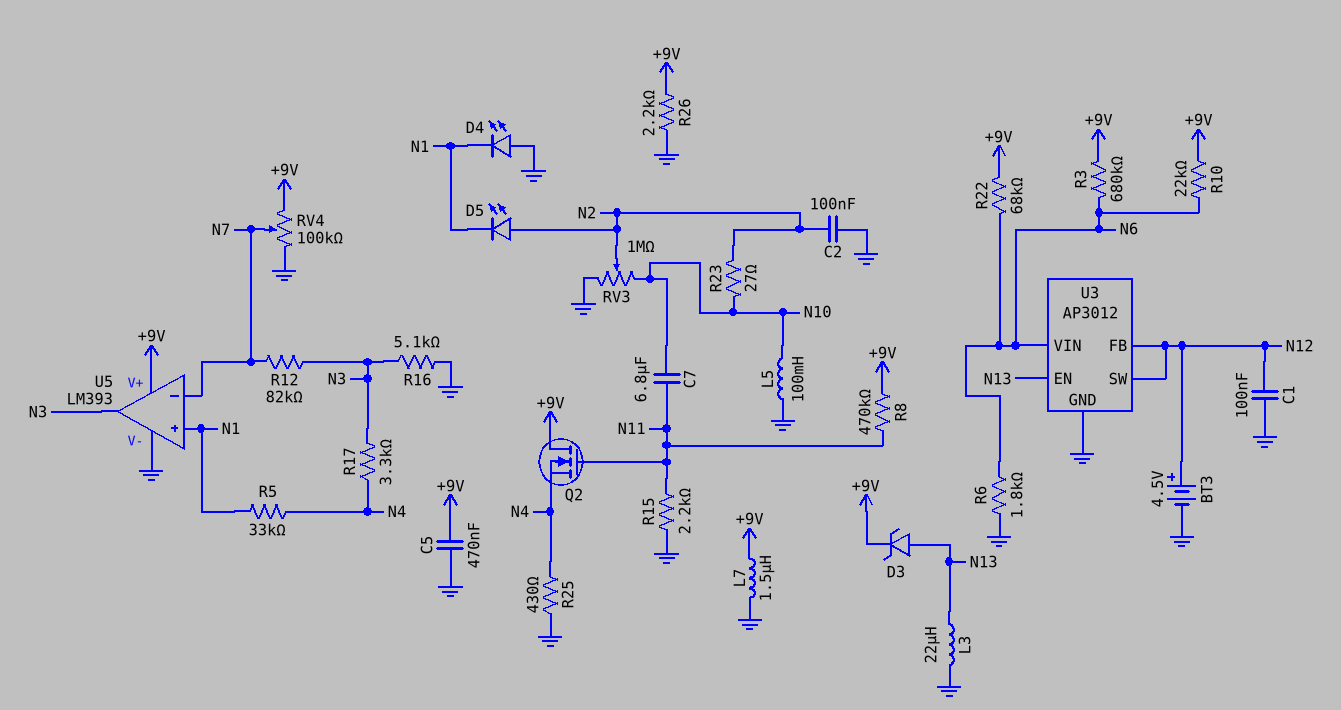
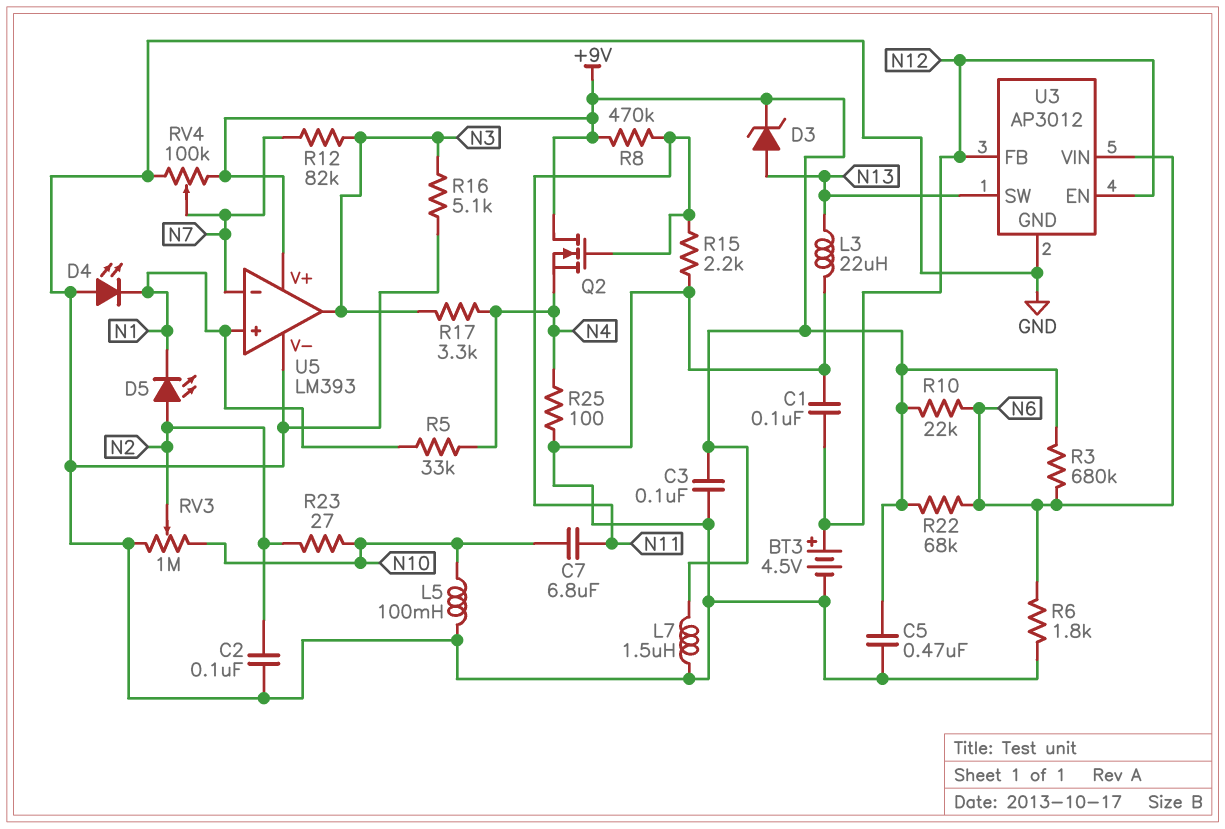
C3: none -> 100nF (+9V, GND)
R25: 430 (GND, N4) -> 100 (GND, N4)
R26: 2.2k (+9V, GND) -> none
U3 pin EN: N13 -> N12
U3 pin SW: N12 -> N13

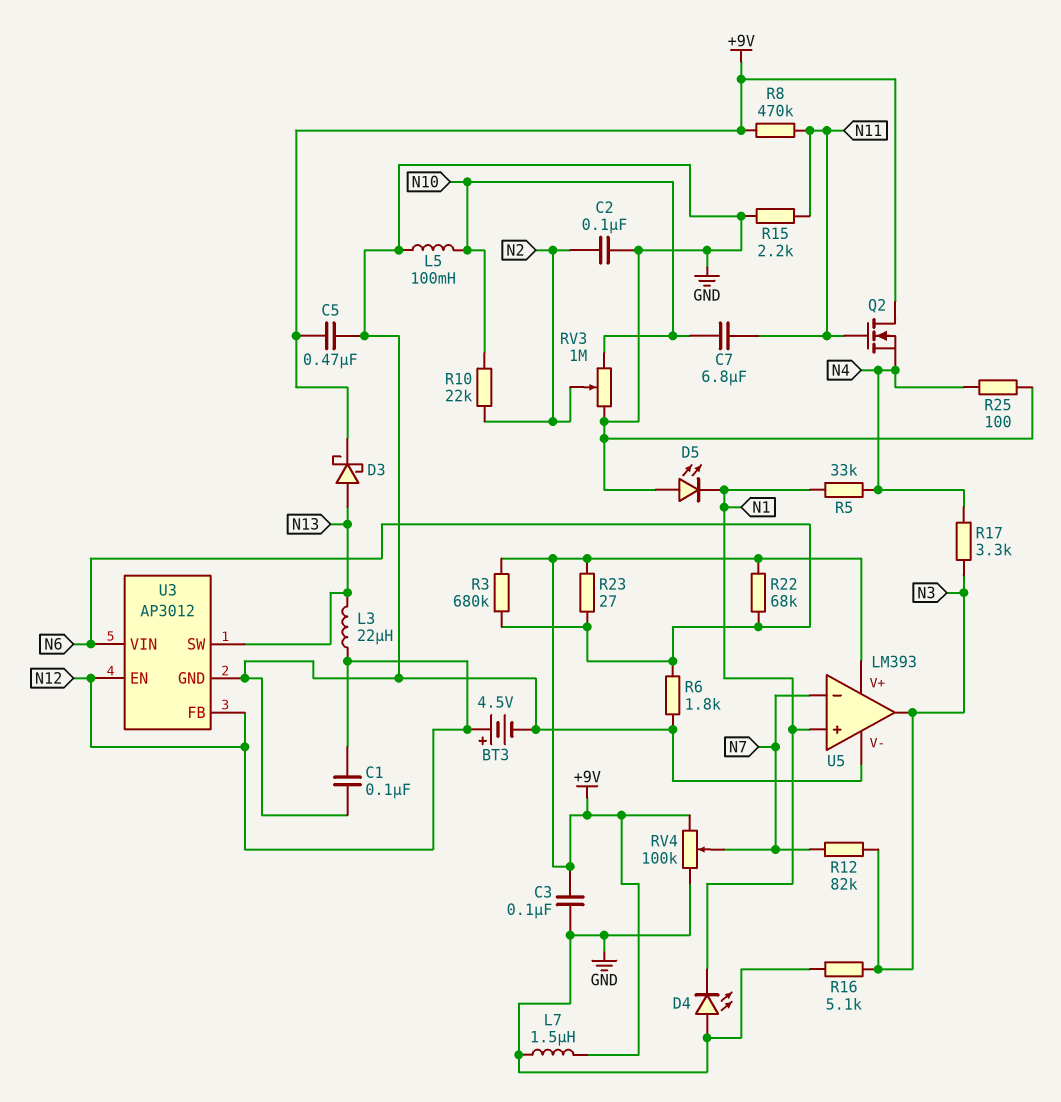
D3: zener (A N13, K +9V) -> schottky (A N13, K +9V)
D5: LED (A N2, K N1) -> LED (A GND, K N1)
L3: 22uH (GND, N13) -> 22uH (N12, N13)
R10: 22k (+9V, N6) -> 22k (N2, N10)
R23: 27 (N2, N10) -> 27 (+9V, N6)

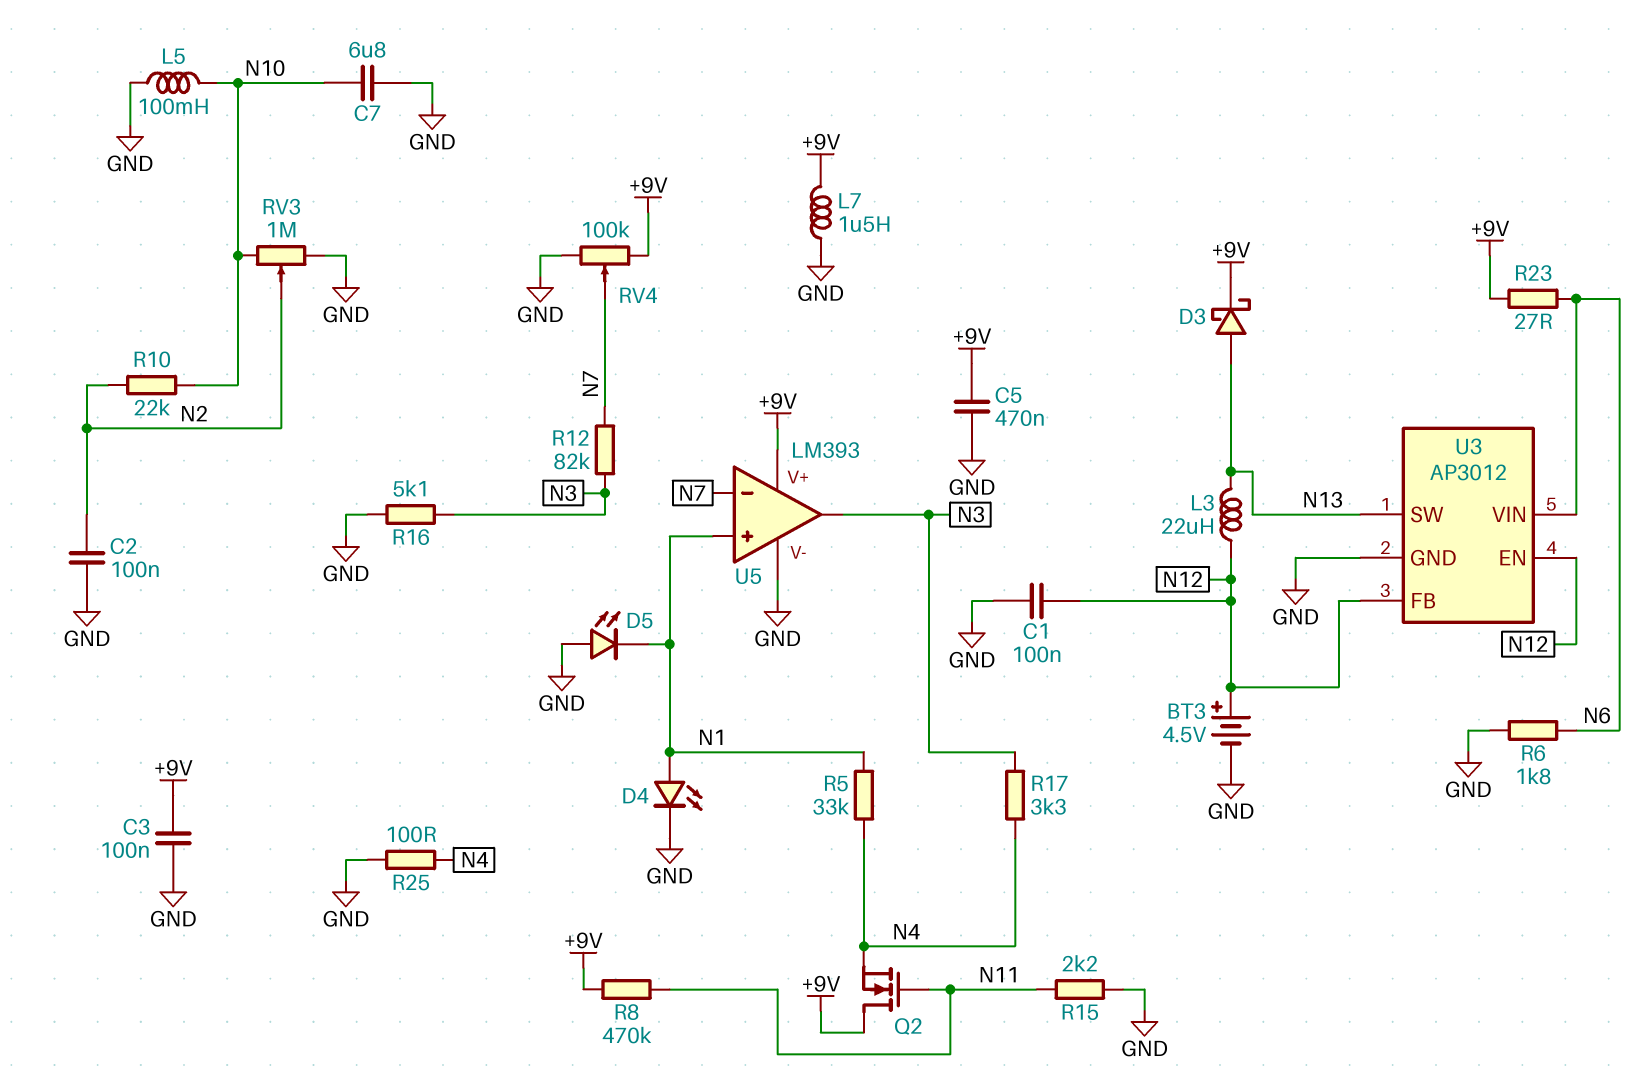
C7: 6.8uF (N10, N11) -> 6.8uF (GND, N10)
D4: LED (A GND, K N1) -> LED (A N1, K GND)
R3: 680k (+9V, N6) -> none
R22: 68k (+9V, N6) -> none

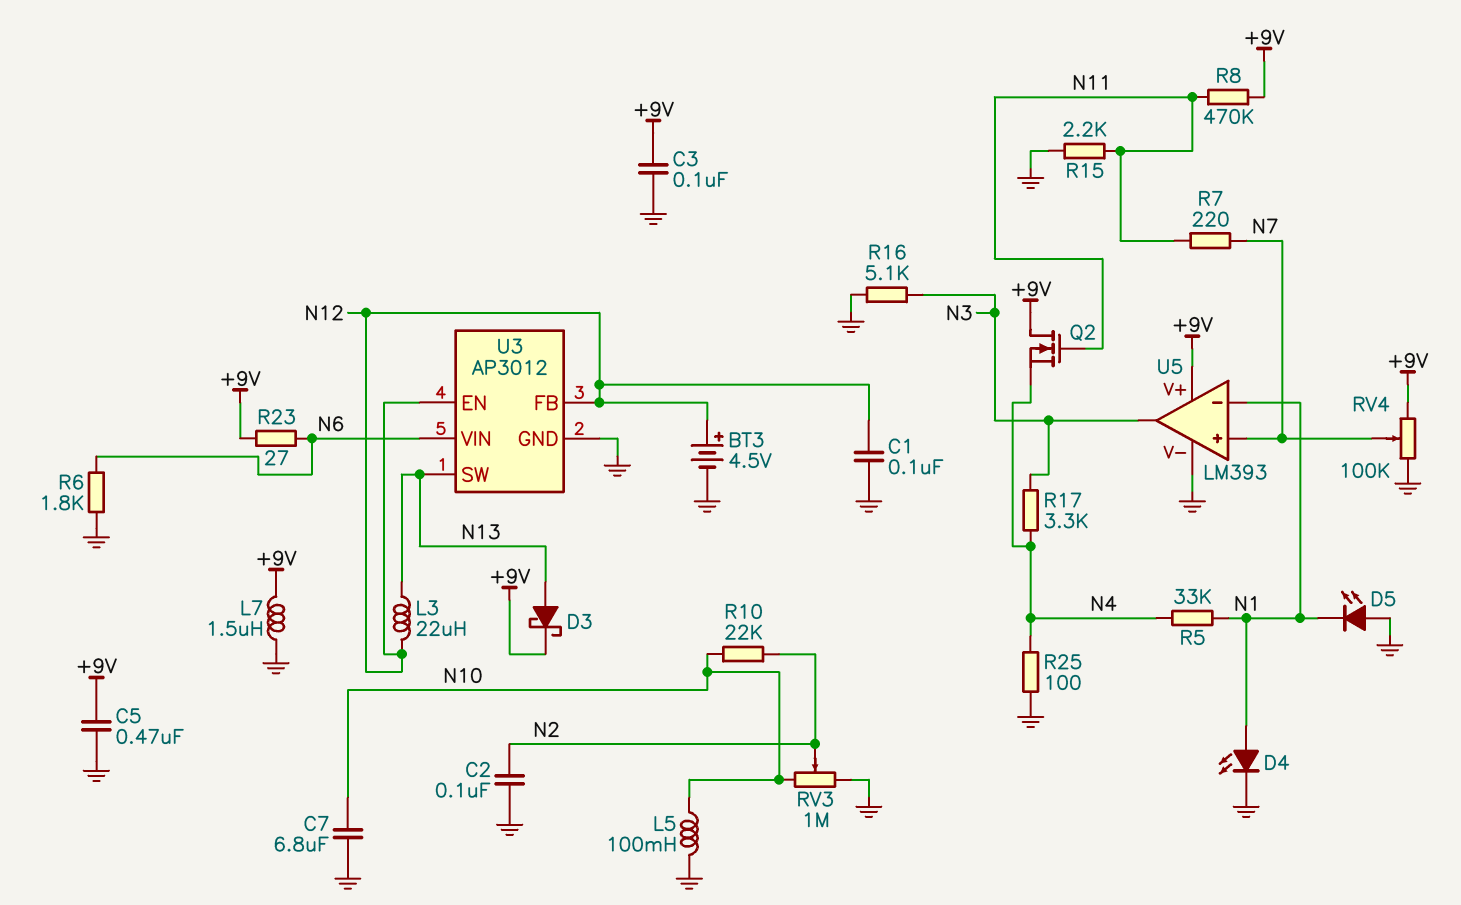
R7: none -> 220 (N7, N11)
R12: 82k (N3, N7) -> none
U5 pin in+: N1 -> N7
U5 pin in-: N7 -> N1

